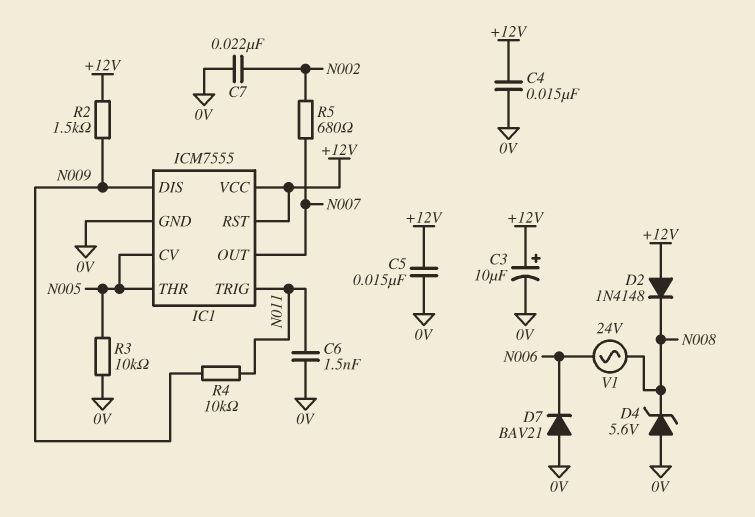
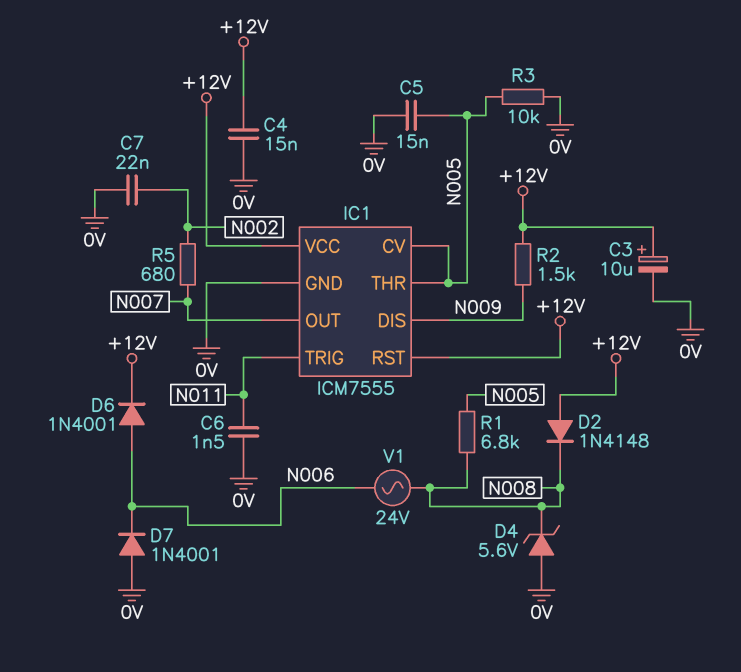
C5: 15nF (+12V, 0V) -> 15nF (0V, N005)
D6: none -> diode 1N4001 (A N006, K +12V)
D7: diode BAV21 (A 0V, K N006) -> diode 1N4001 (A 0V, K N006)
R1: none -> 6.8k (N005, N008)
R4: 10k (N009, N011) -> none

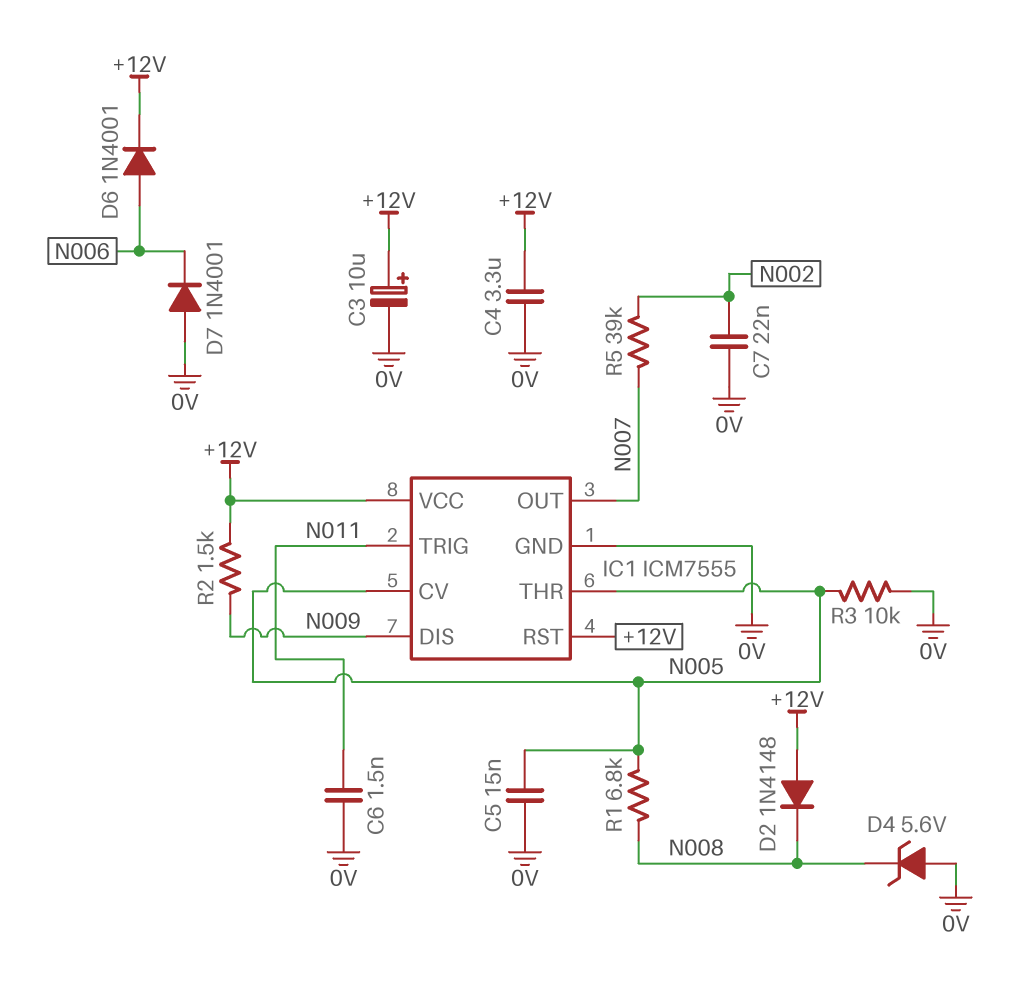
C4: 15nF (+12V, 0V) -> 3.3uF (+12V, 0V)
R5: 680 (N002, N007) -> 39k (N002, N007)
V1: AC 24V (N006, N008) -> none

